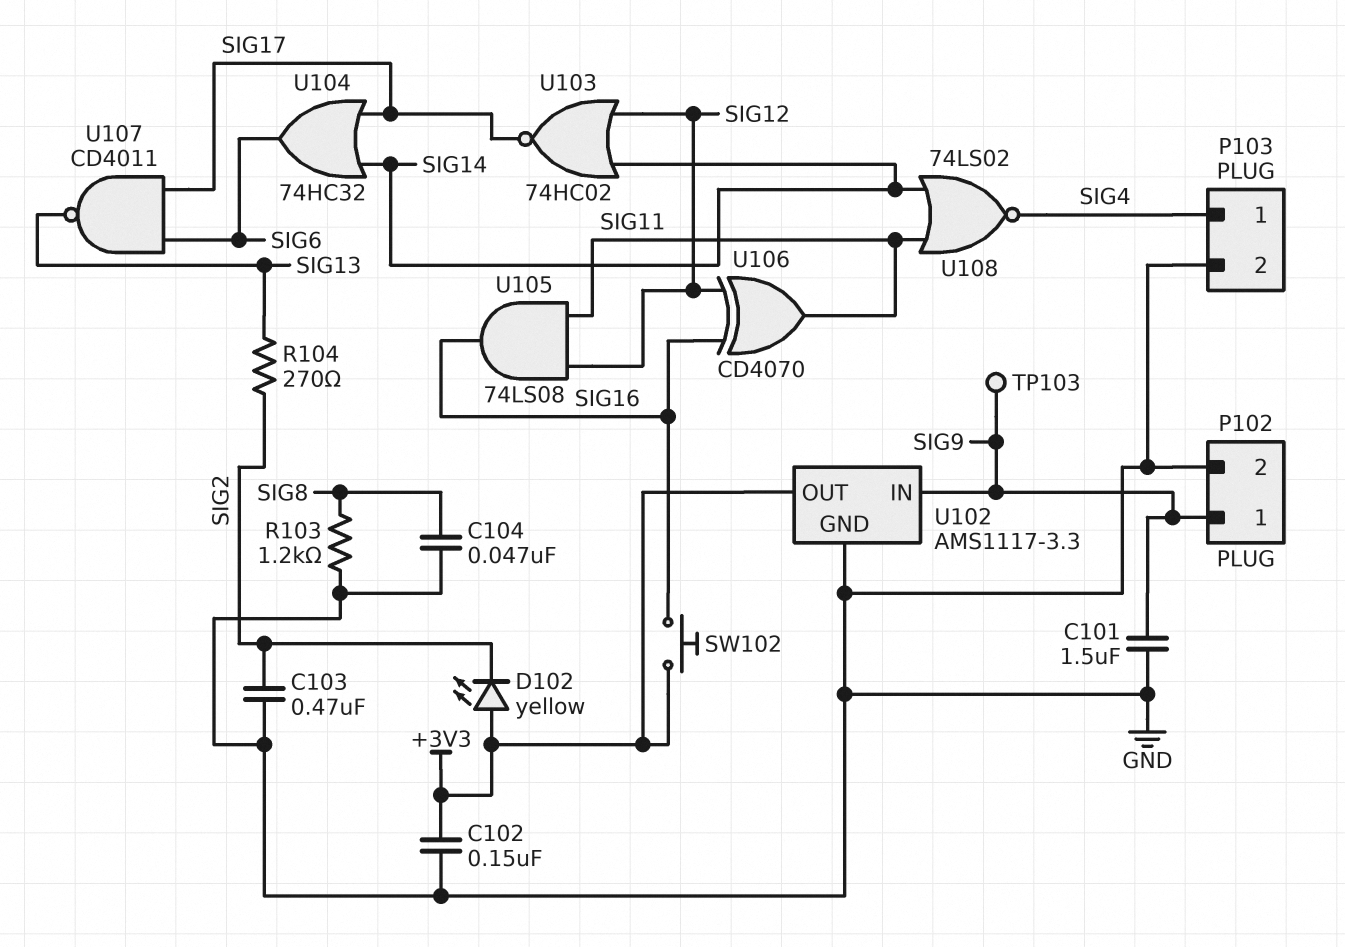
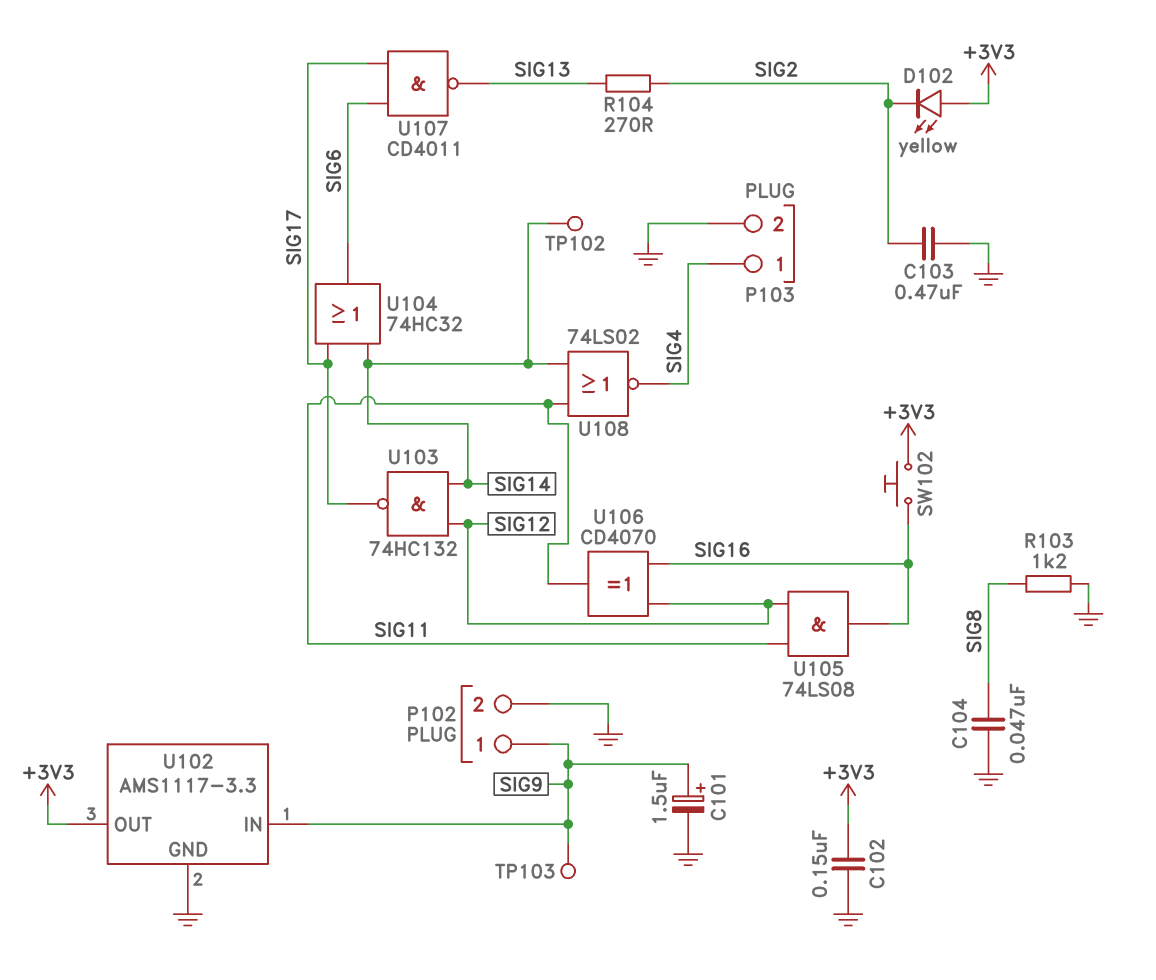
C101: 1.5uF (GND, SIG9) -> 1.5uF (plus SIG9, minus GND)
TP102: none -> test point (SIG14)
U103: NOR 74HC02 (in SIG12, in SIG14, out SIG17) -> NAND 74HC132 (in SIG12, in SIG14, out SIG17)

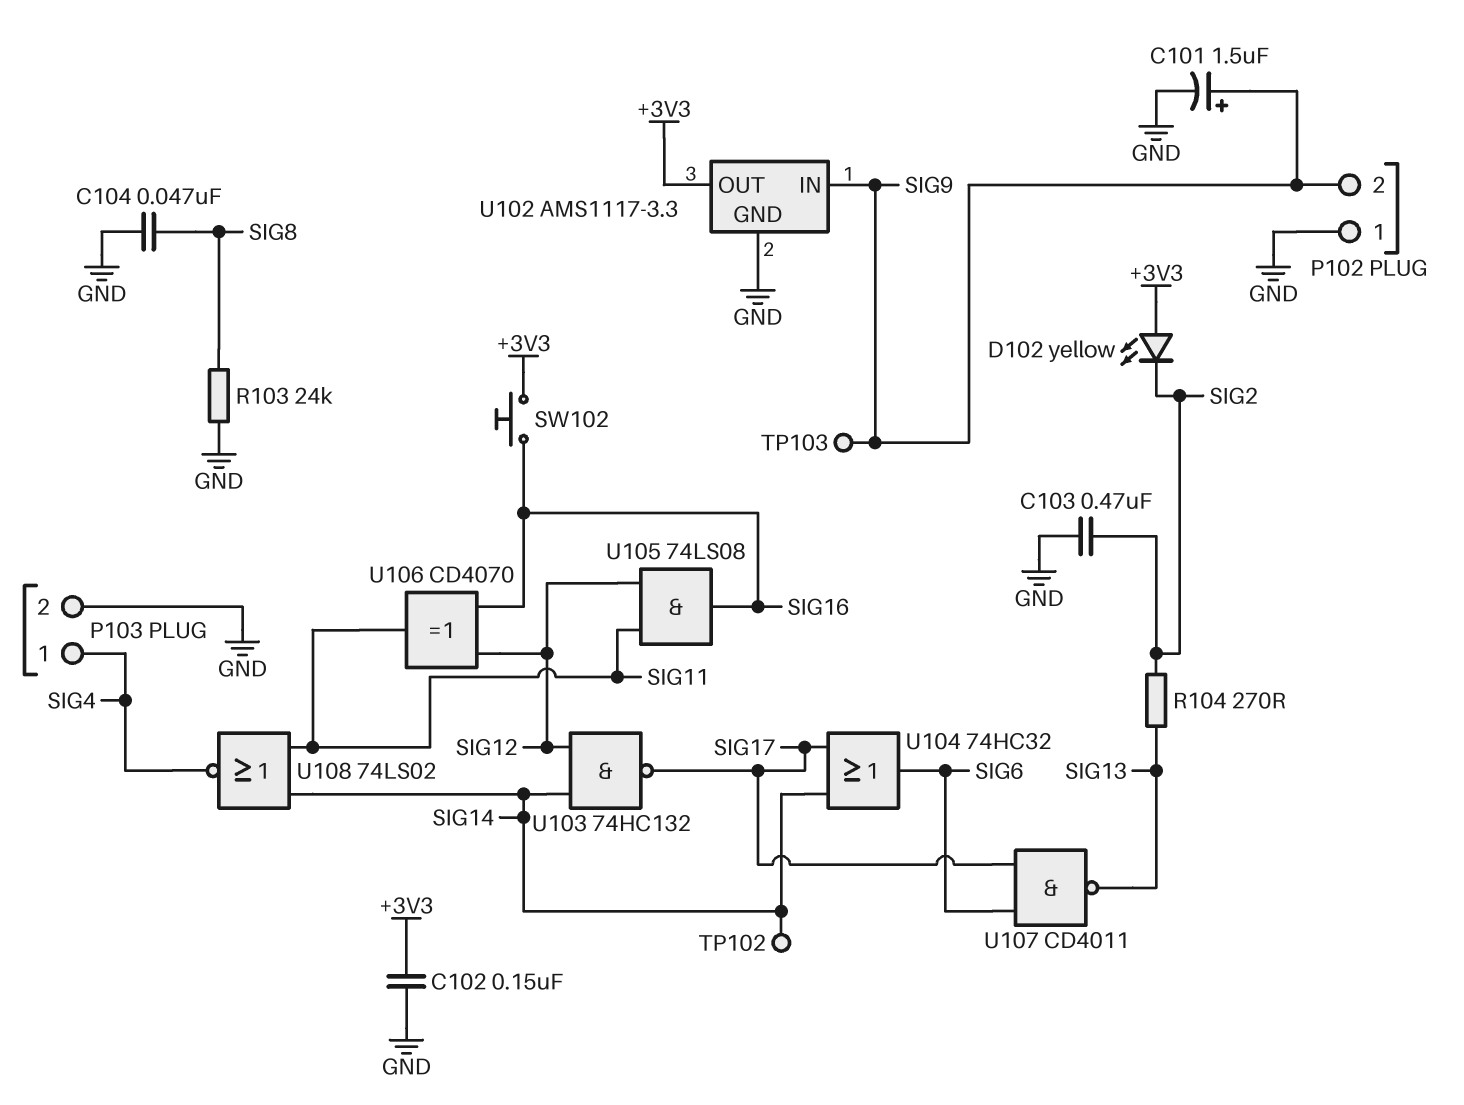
P102 pin 1: SIG9 -> GND
P102 pin 2: GND -> SIG9
R103: 1.2k (GND, SIG8) -> 24k (GND, SIG8)

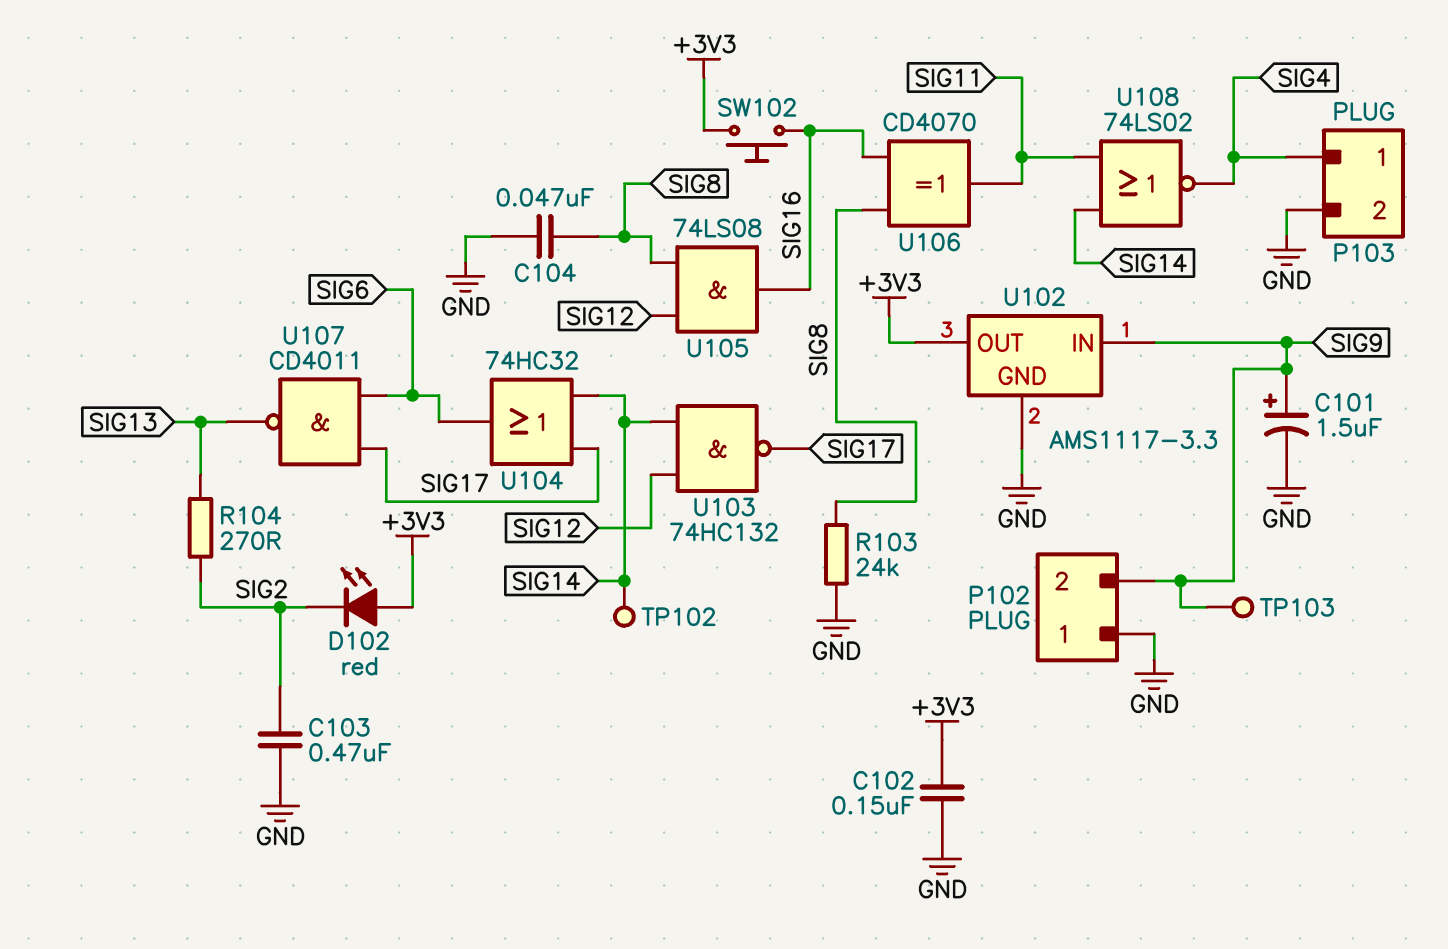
D102: LED yellow (A +3V3, K SIG2) -> LED red (A +3V3, K SIG2)
U105: AND 74LS08 (in SIG11, in SIG12, out SIG16) -> AND 74LS08 (in SIG8, in SIG12, out SIG16)
U106: XOR CD4070 (in SIG12, in SIG16, out SIG11) -> XOR CD4070 (in SIG8, in SIG16, out SIG11)

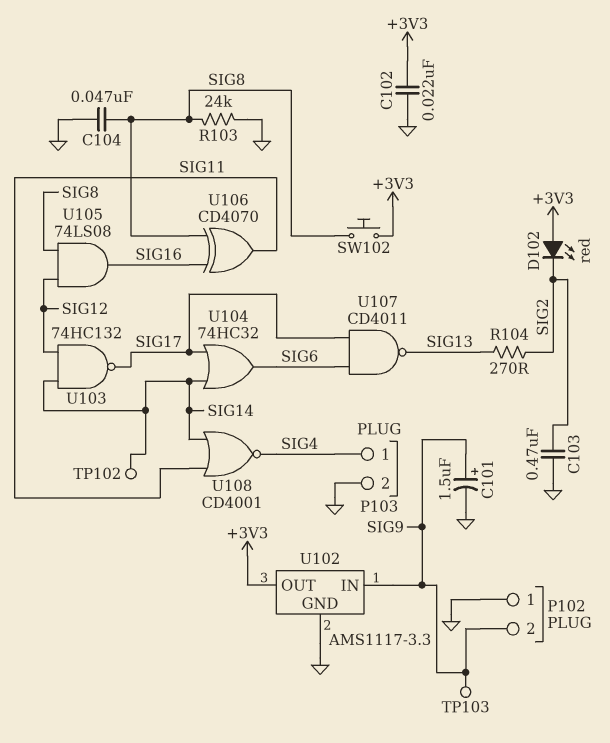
C102: 150nF (+3V3, GND) -> 22nF (+3V3, GND)
SW102: button (+3V3, SIG16) -> button (+3V3, SIG8)
U108: NOR 74LS02 (in SIG11, in SIG14, out SIG4) -> NOR CD4001 (in SIG11, in SIG14, out SIG4)

